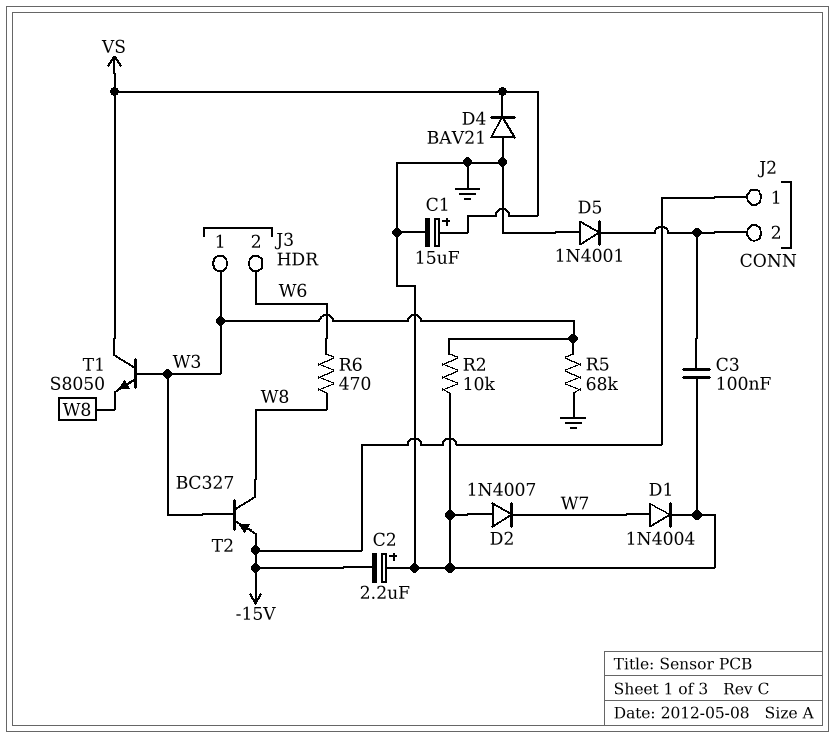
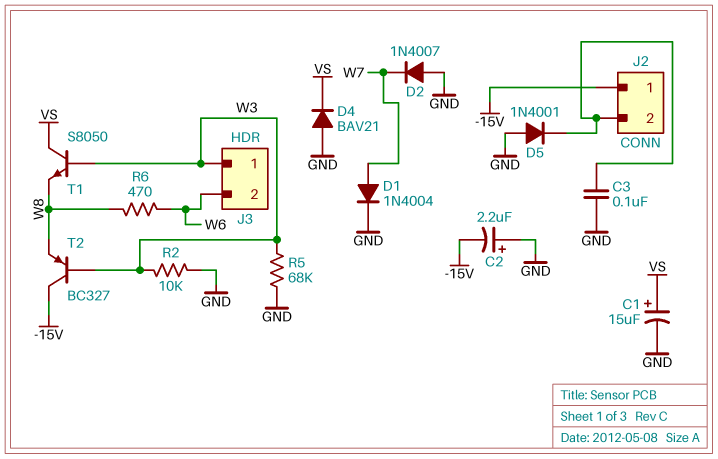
T2: PNP BC327 (B W3, C W8, E -15V) -> PNP BC327 (B W3, C -15V, E W8)

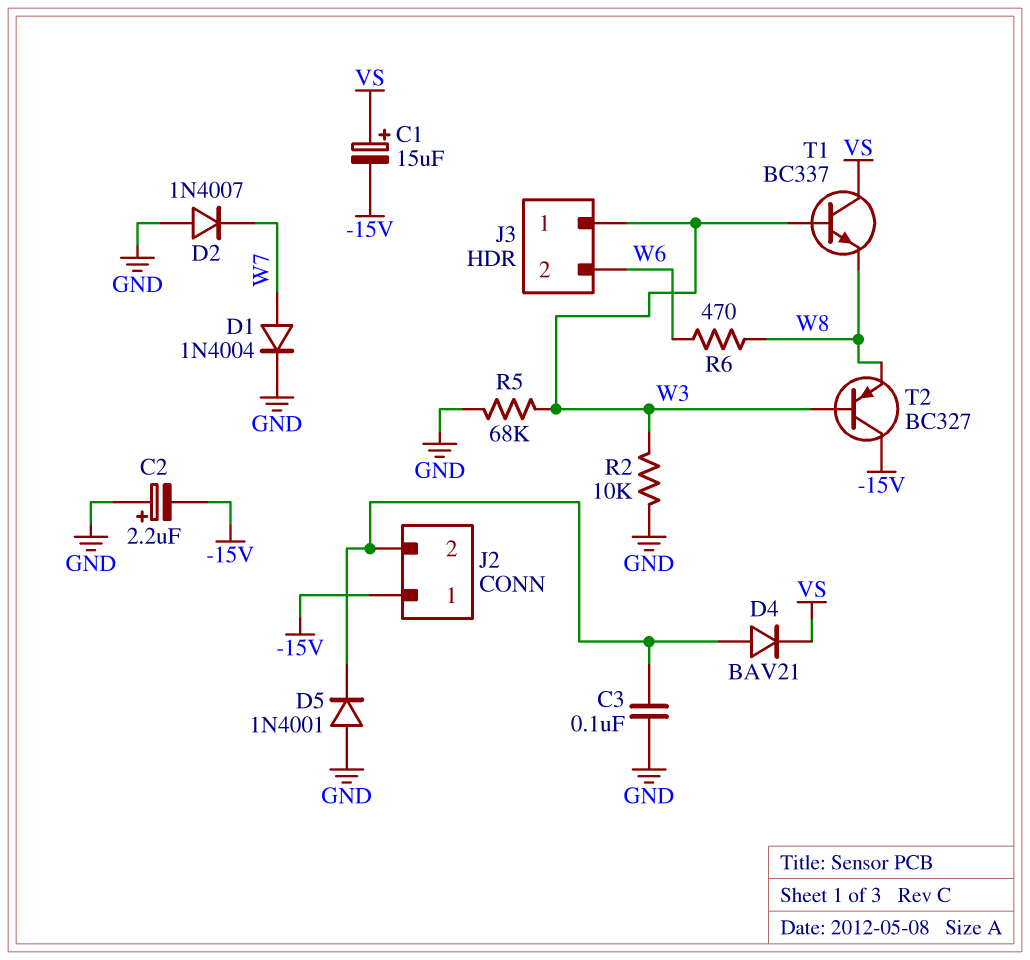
C1: 15uF (plus VS, minus GND) -> 15uF (plus VS, minus -15V)
D4: diode BAV21 (A GND, K VS) -> diode BAV21 (A J2/2, K VS)
T1: NPN S8050 (B W3, C VS, E W8) -> NPN BC337 (B W3, C VS, E W8)

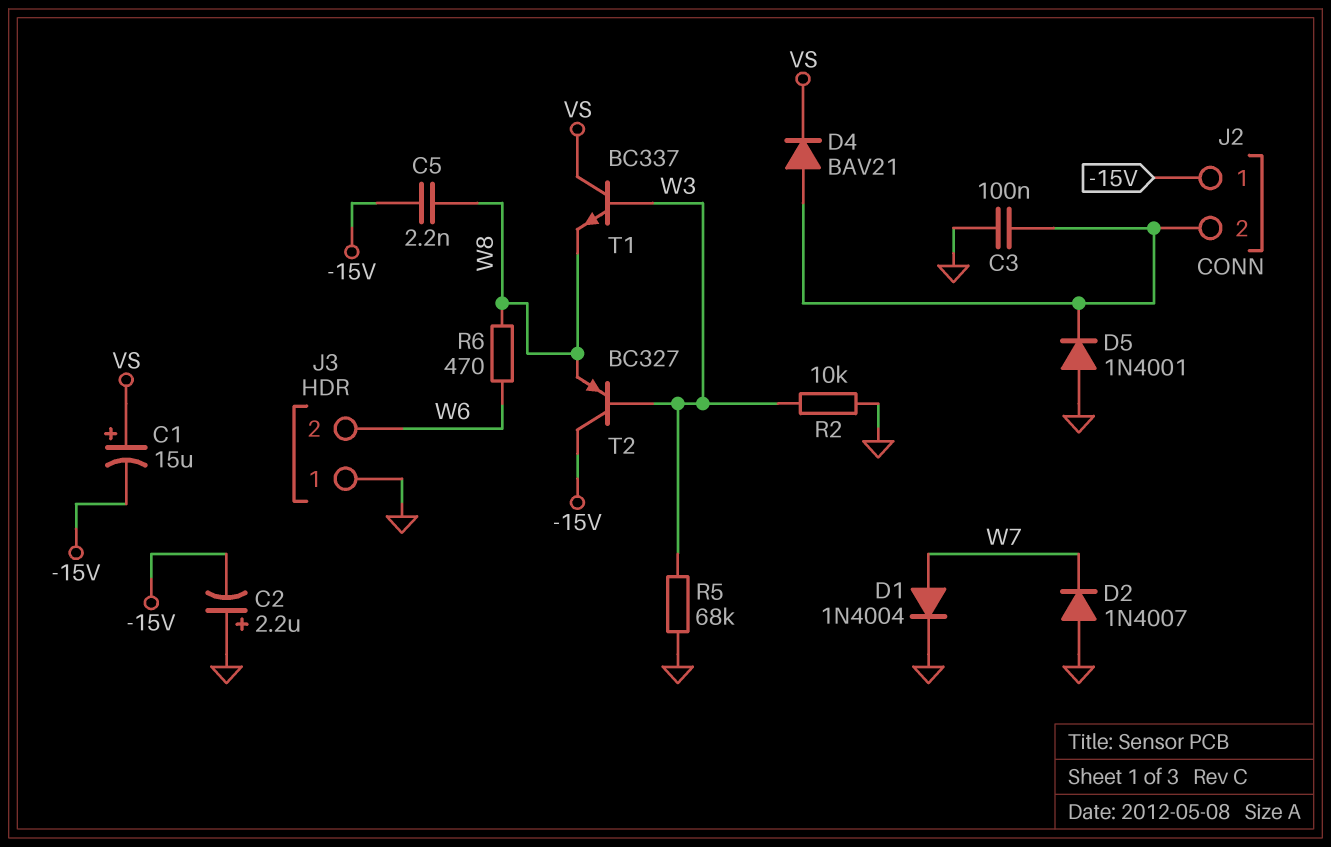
C5: none -> 2.2nF (-15V, W8)
J3 pin 1: W3 -> GND

